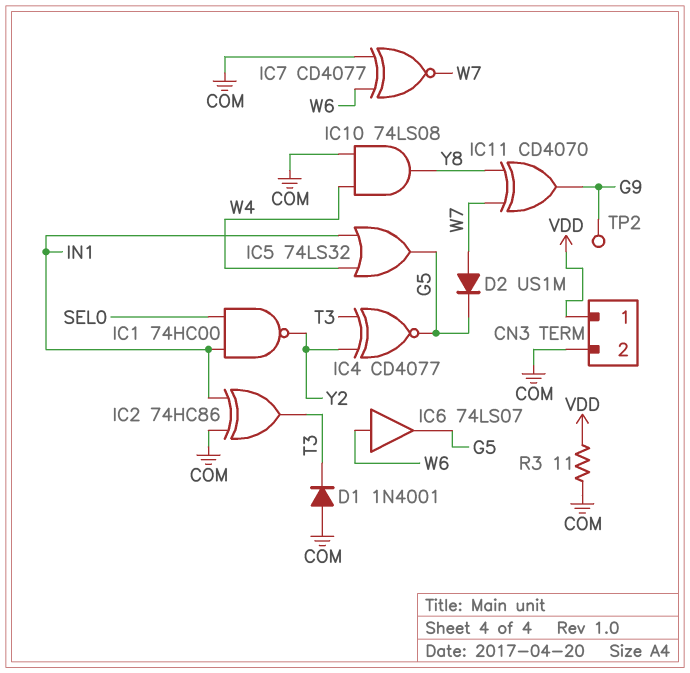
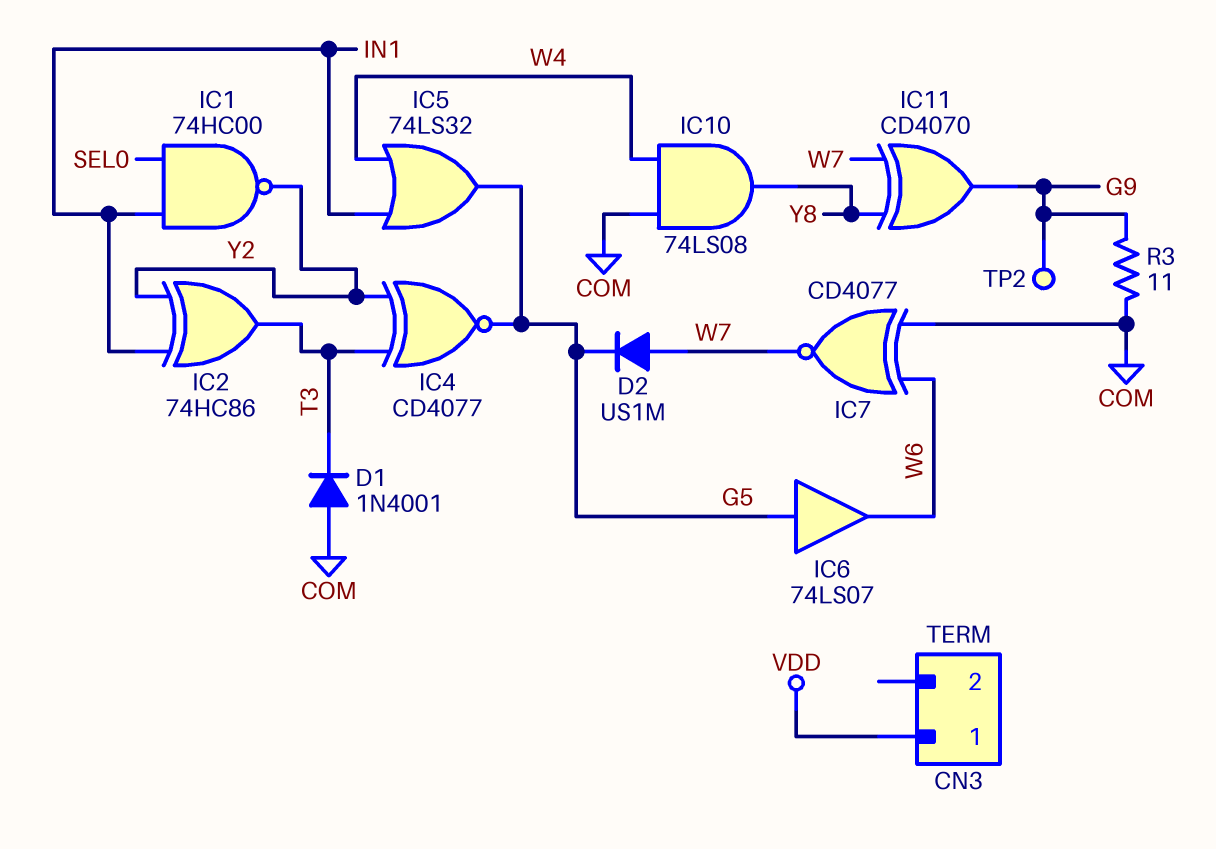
CN3 pin 2: COM -> none
IC2: XOR 74HC86 (in COM, in IN1, out T3) -> XOR 74HC86 (in IN1, in Y2, out T3)
IC6: buffer 74LS07 (in W6, out G5) -> buffer 74LS07 (in G5, out W6)
R3: 11 (COM, VDD) -> 11 (COM, G9)

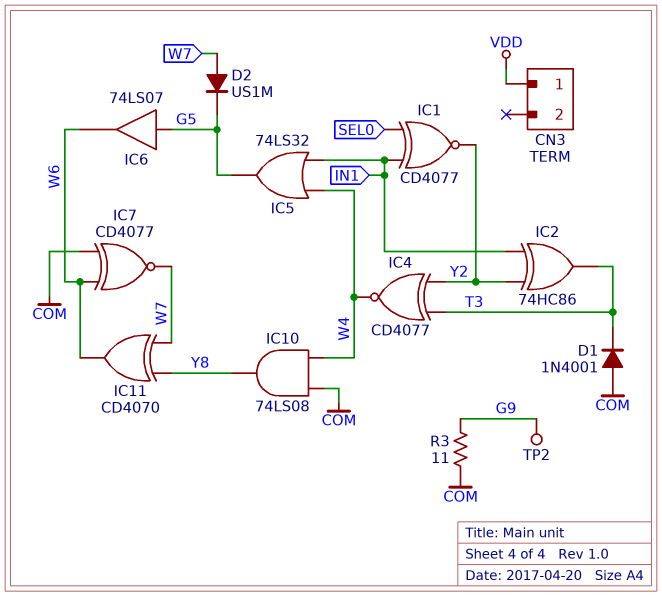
IC1: NAND 74HC00 (in IN1, in SEL0, out Y2) -> XNOR CD4077 (in IN1, in SEL0, out Y2)
IC4: XNOR CD4077 (in T3, in Y2, out G5) -> XNOR CD4077 (in T3, in Y2, out W4)
IC11: XOR CD4070 (in W7, in Y8, out G9) -> XOR CD4070 (in W7, in Y8, out W6)

